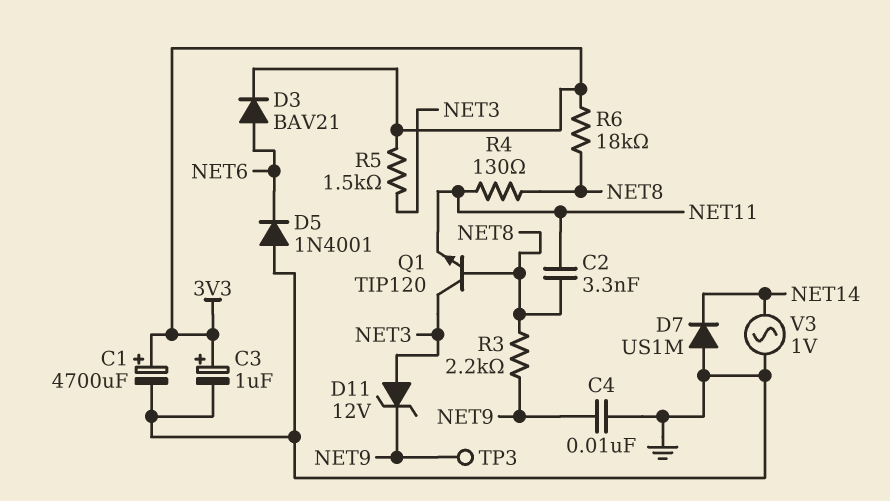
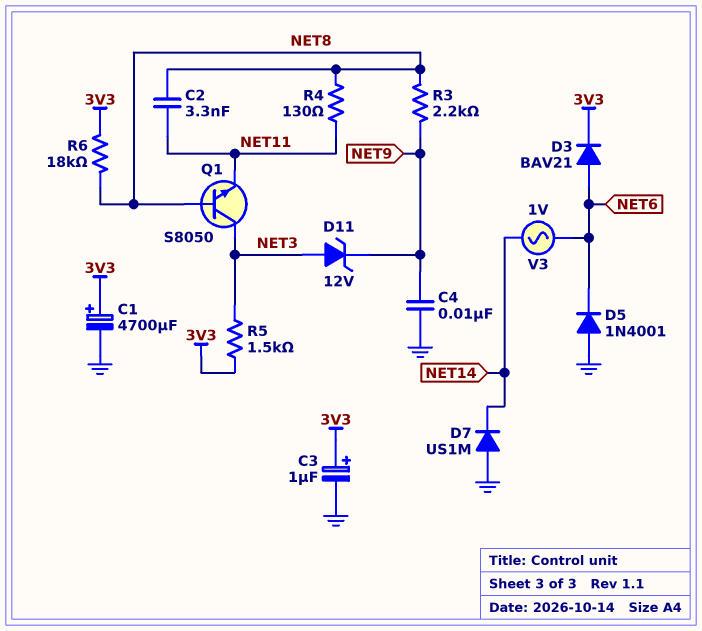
Q1: NPN TIP120 (B NET8, C NET3, E NET11) -> NPN S8050 (B NET8, C NET3, E NET11)
TP3: test point (NET9) -> none
V3: AC 1V (GND, NET14) -> AC 1V (NET6, NET14)

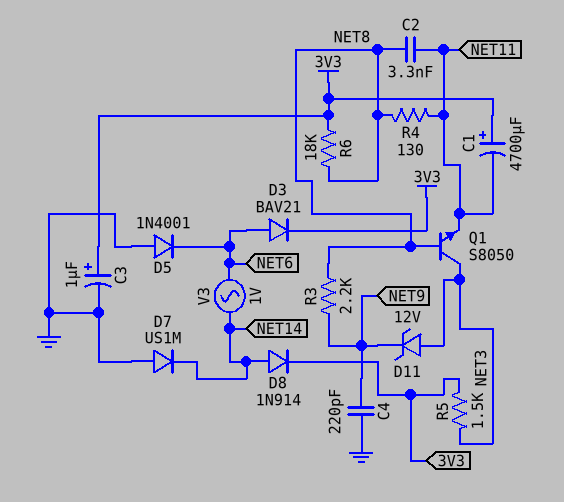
C1: 4700uF (plus 3V3, minus GND) -> 4700uF (plus 3V3, minus NET11)
C4: 10nF (GND, NET9) -> 220pF (GND, NET9)
D8: none -> diode 1N914 (A NET14, K 3V3)

